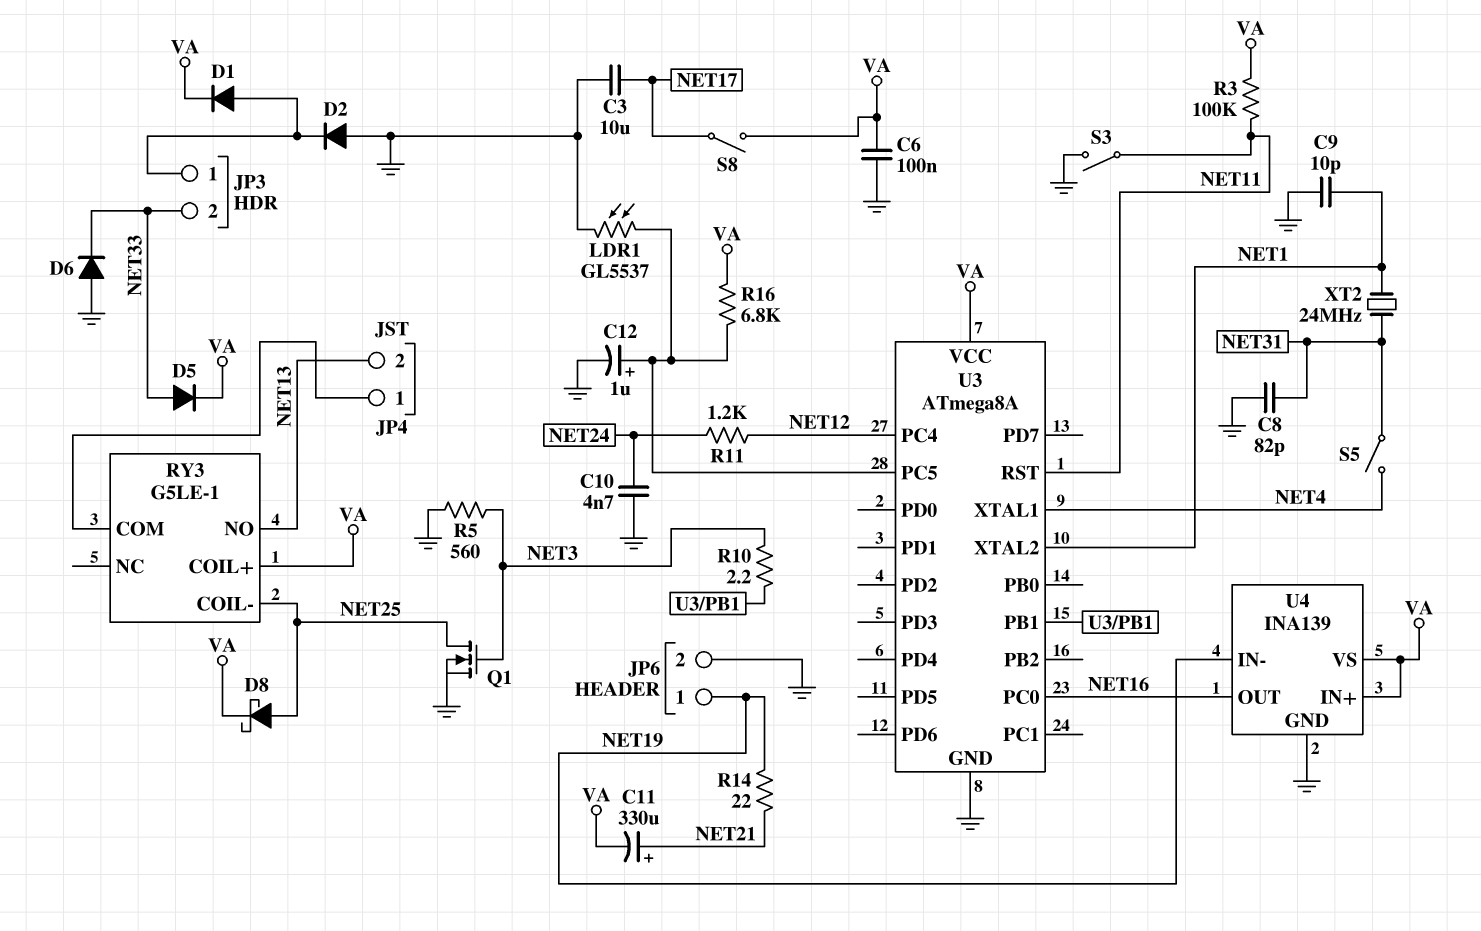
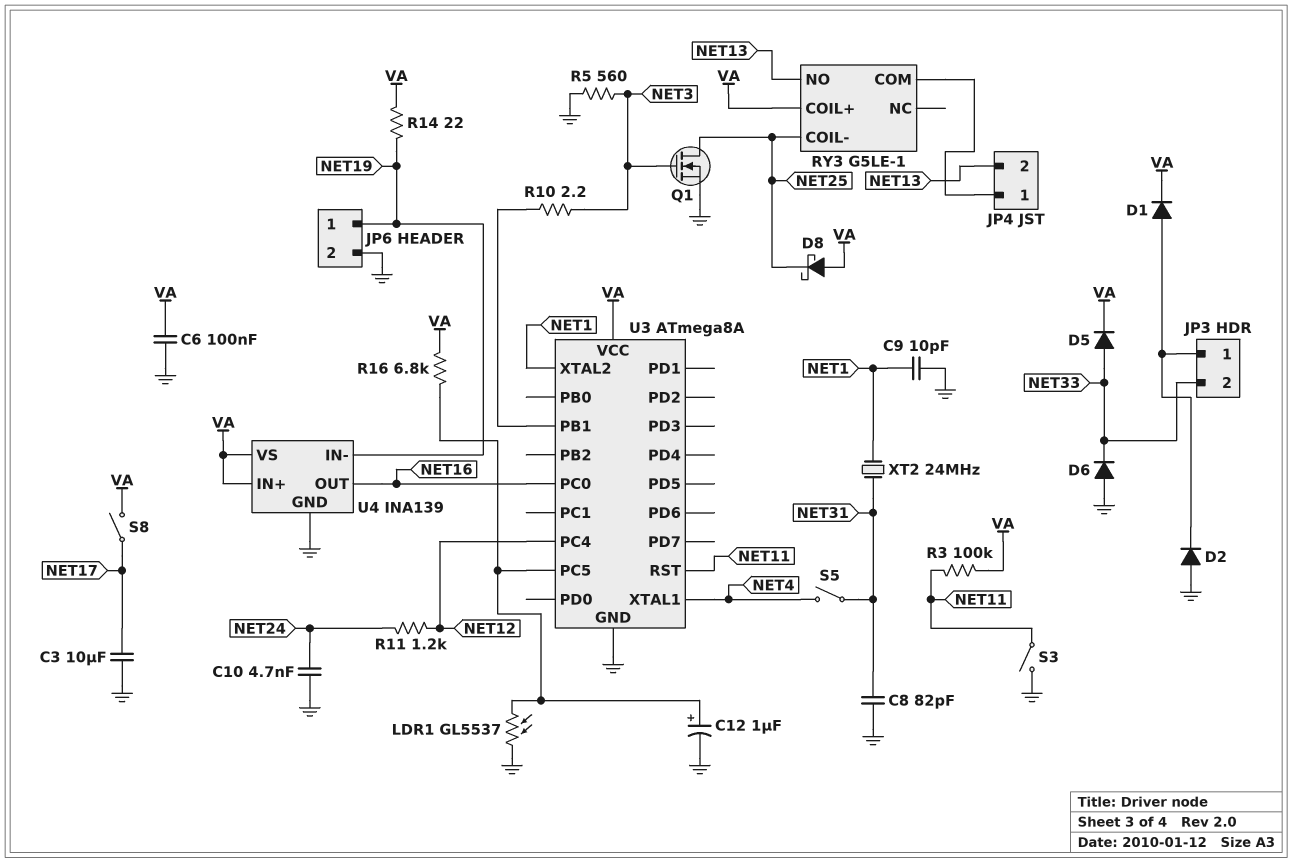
C11: 330uF (plus NET21, minus VA) -> none
D8: schottky (A NET25, K VA) -> schottky (A VA, K NET25)
R14: 22 (NET19, NET21) -> 22 (NET19, VA)

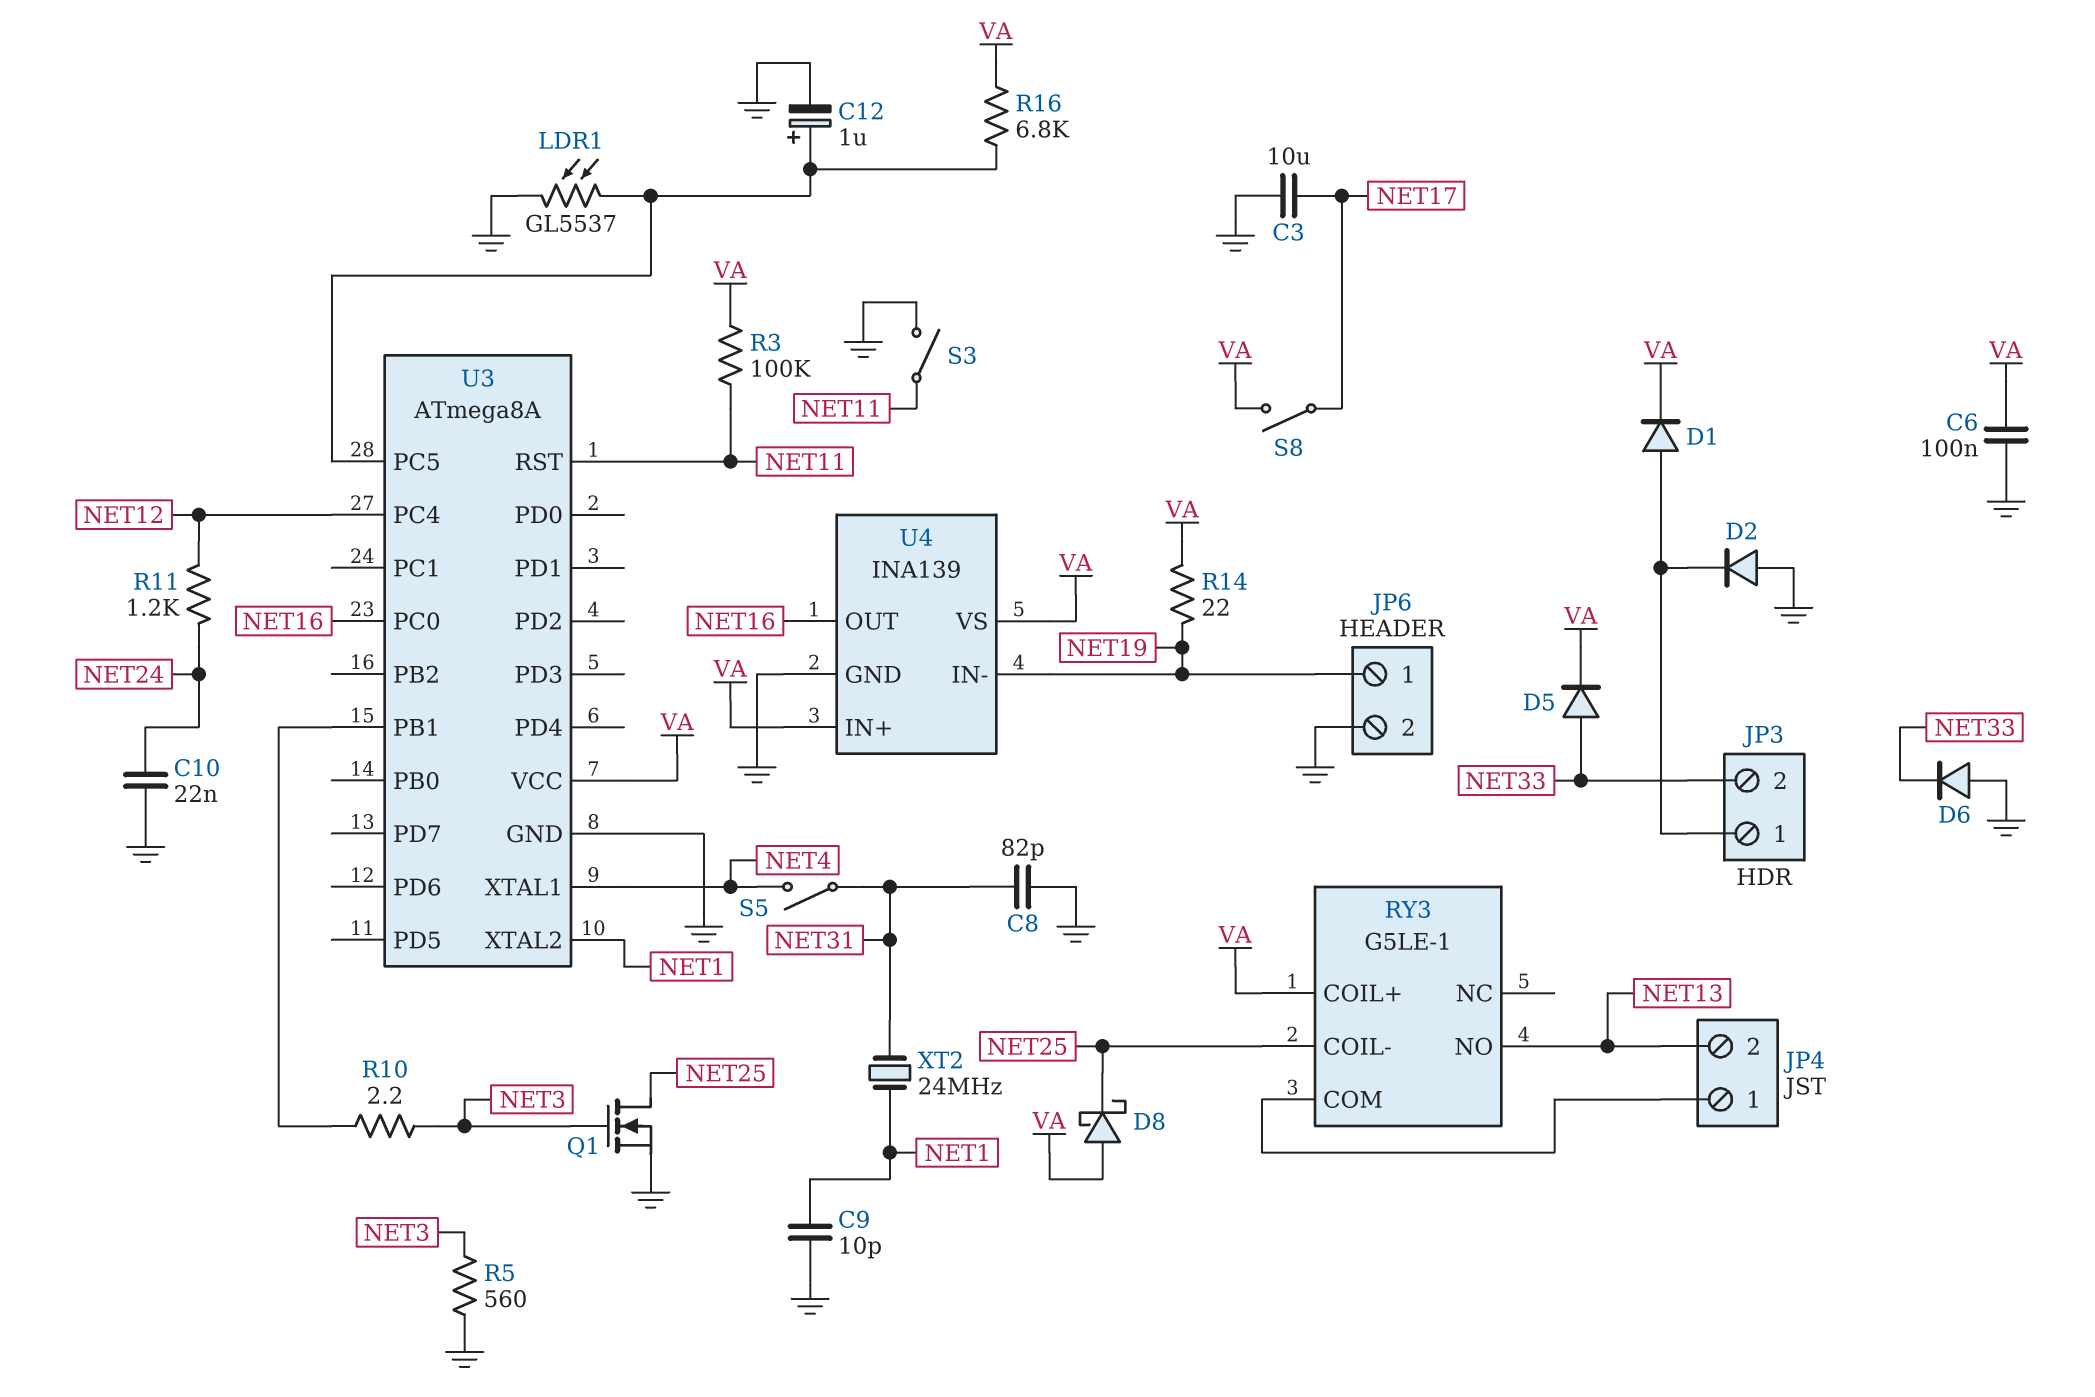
C10: 4.7nF (GND, NET24) -> 22nF (GND, NET24)

